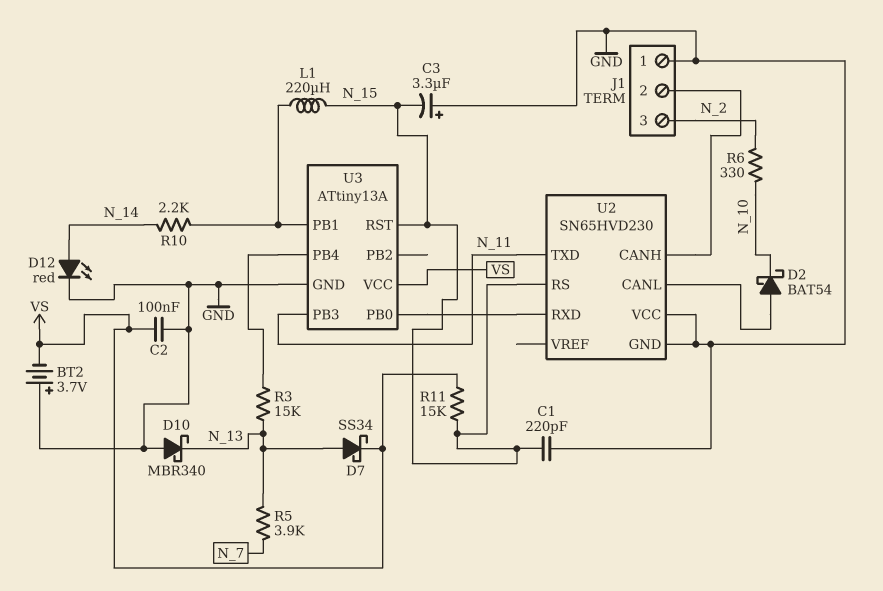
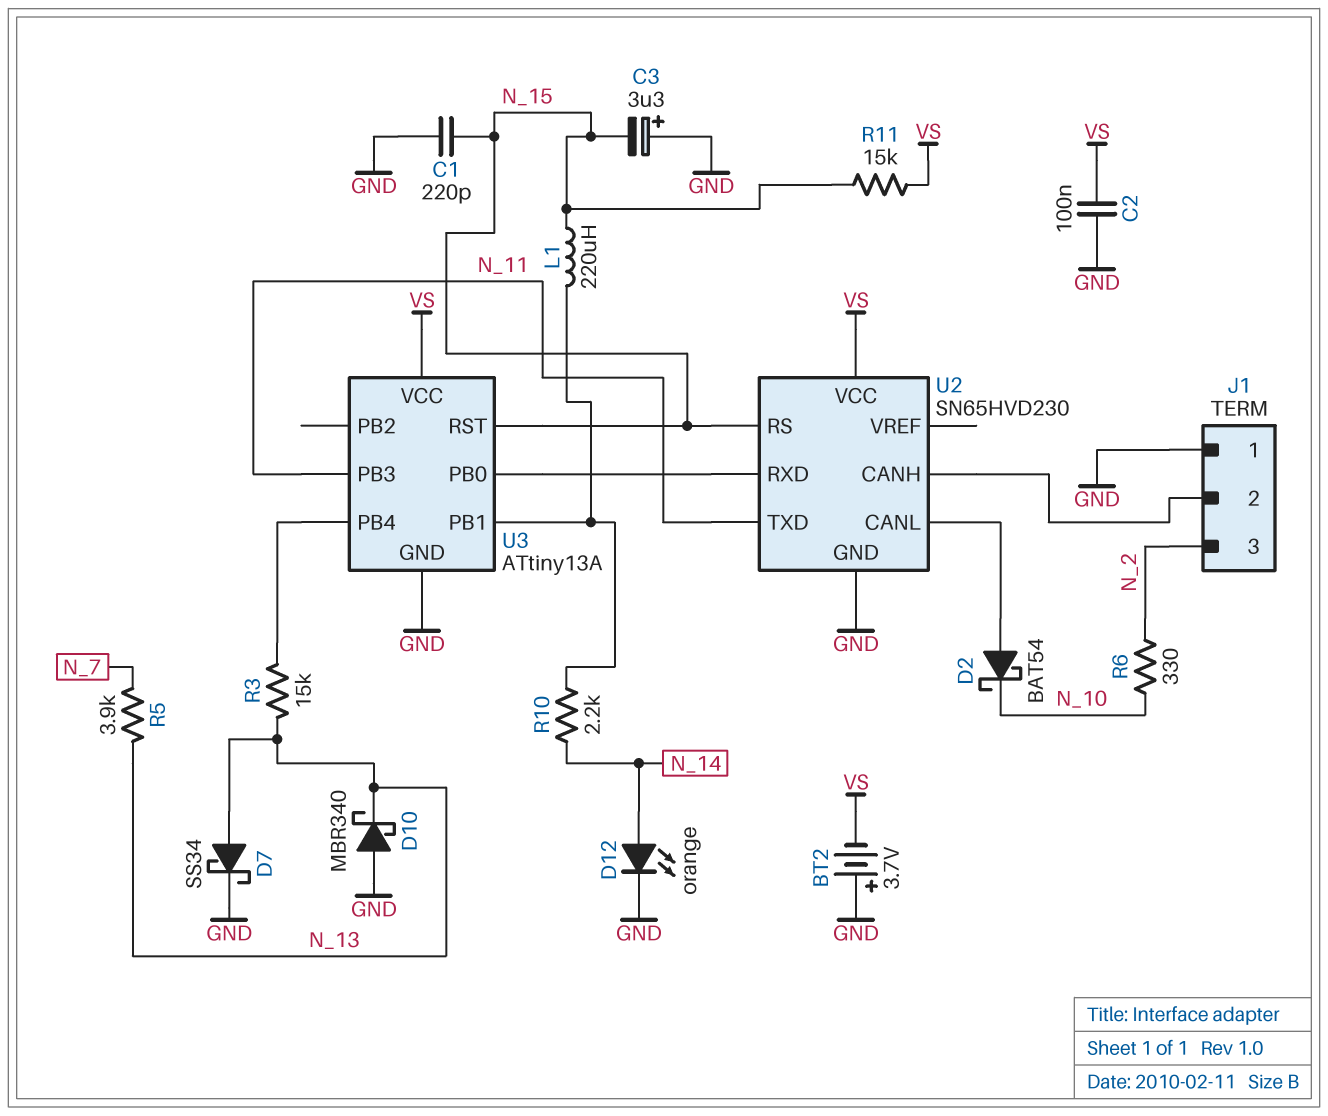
D7: schottky SS34 (A N_13, K VS) -> schottky SS34 (A N_13, K GND)
D12: LED red (A N_14, K GND) -> LED orange (A N_14, K GND)
U2 pin VCC: GND -> VS

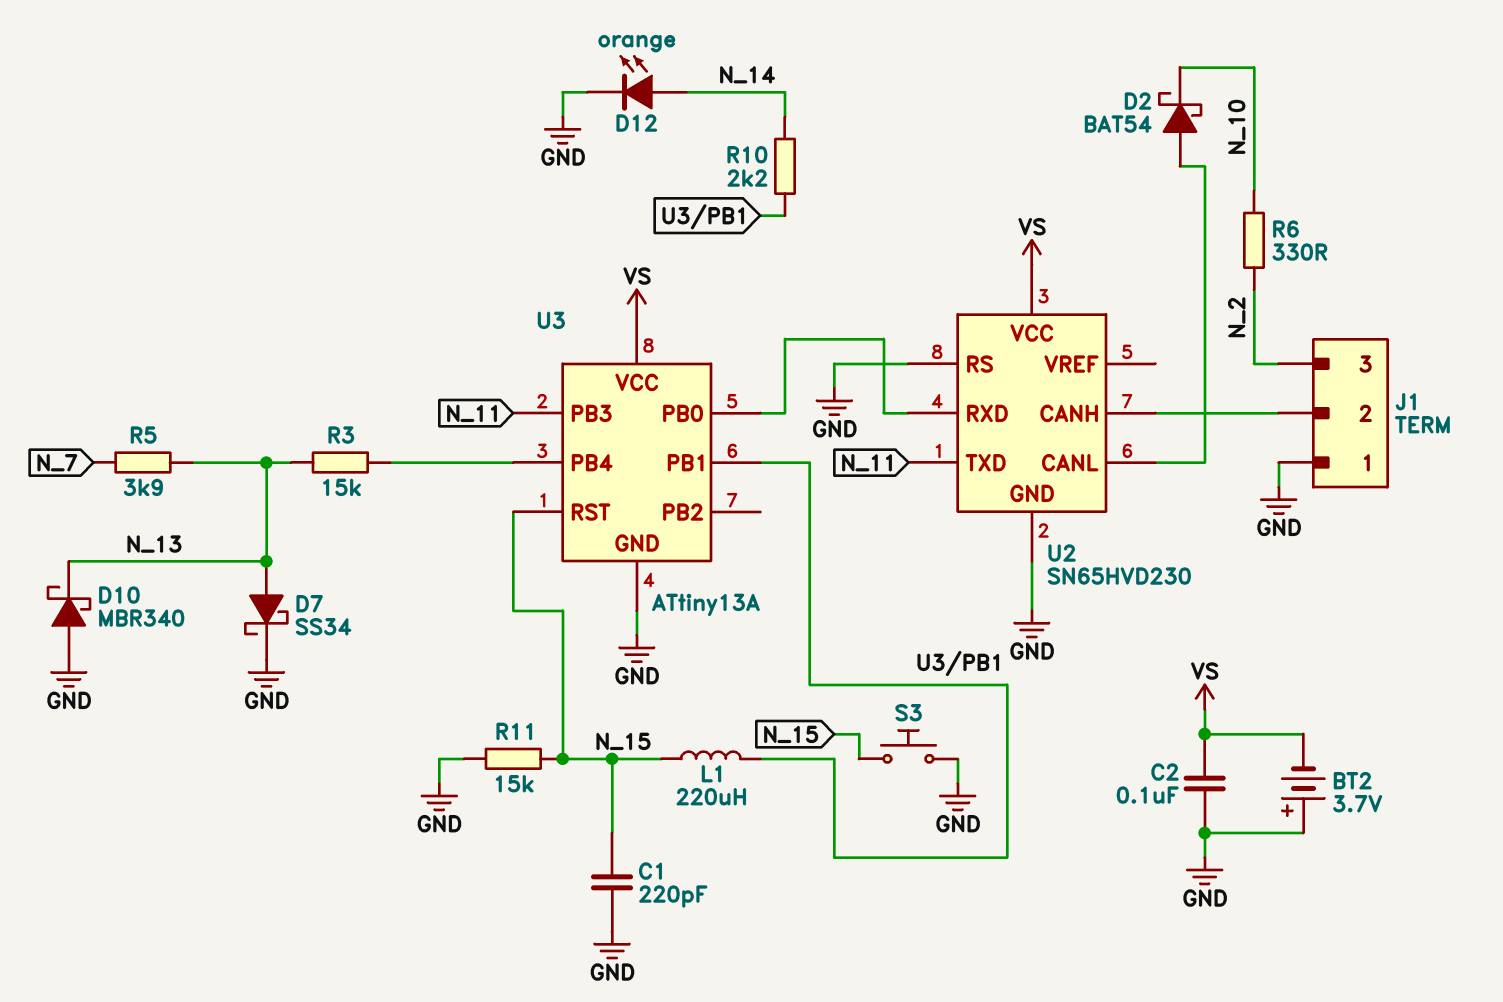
C3: 3.3uF (plus GND, minus N_15) -> none
R11: 15k (N_15, VS) -> 15k (GND, N_15)
S3: none -> button (GND, N_15)
U2 pin RS: N_15 -> GND

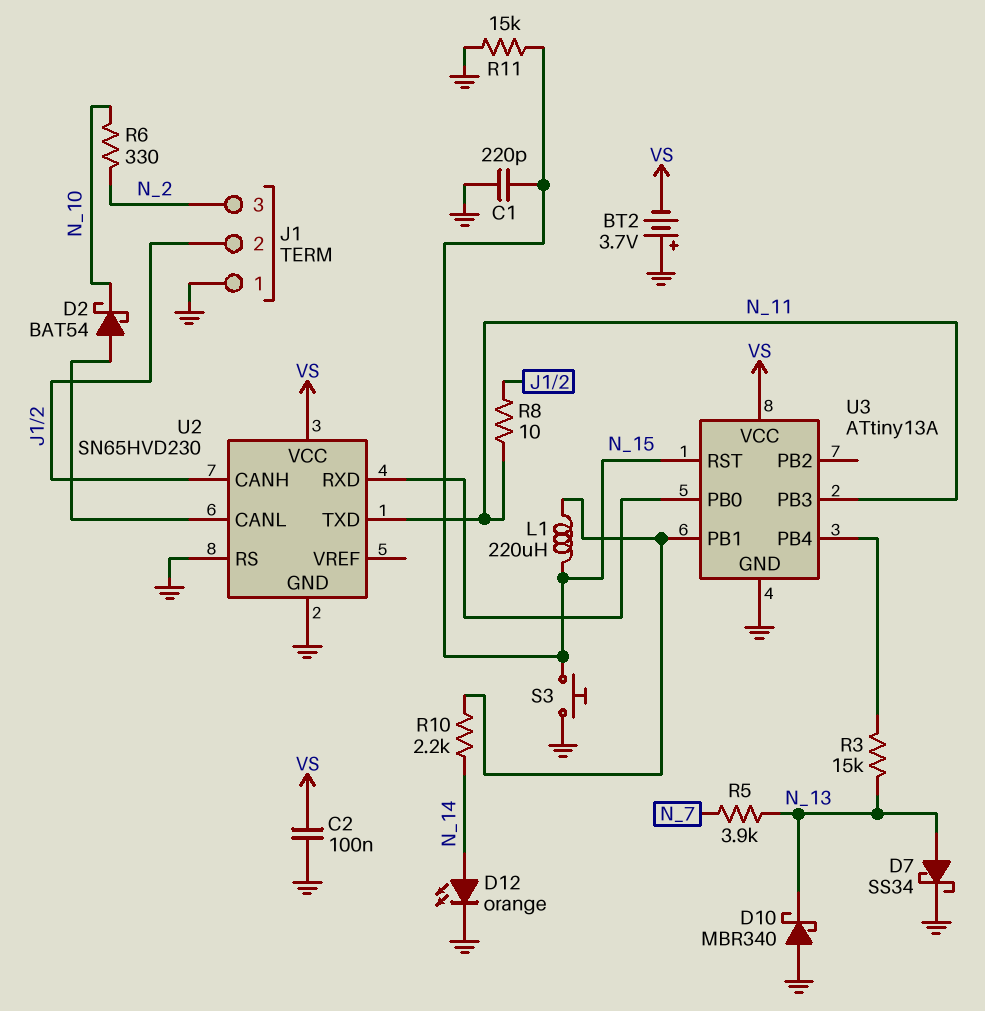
R8: none -> 10 (J1/2, N_11)

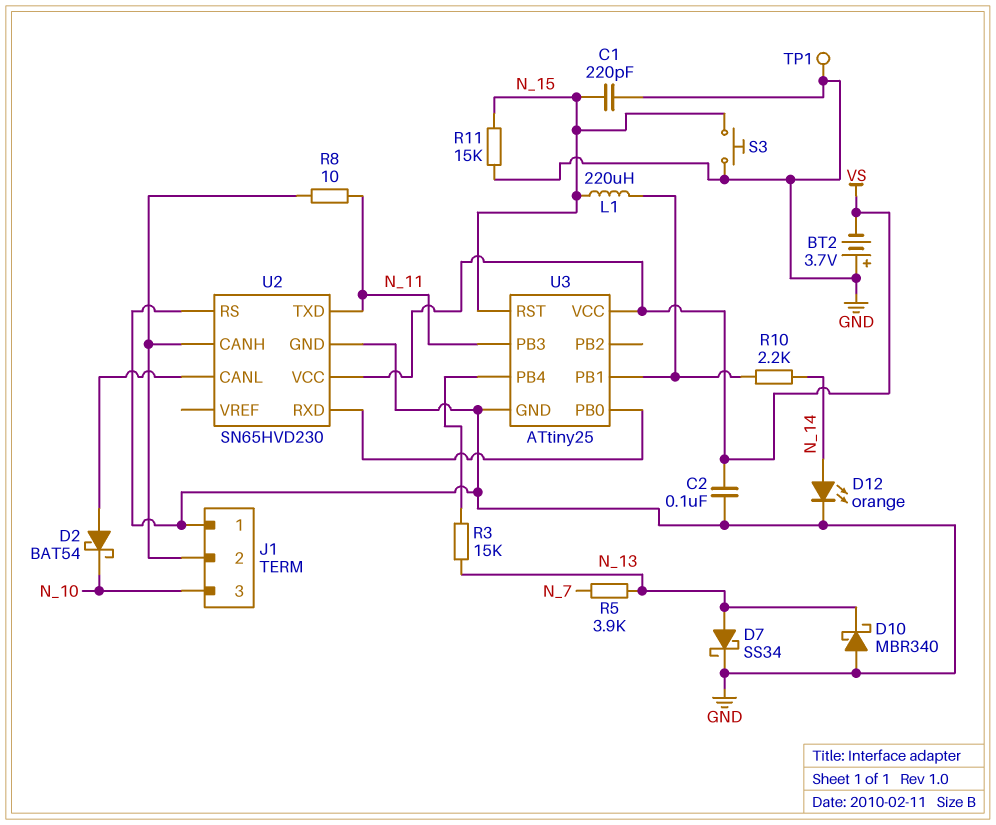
J1 pin 3: N_2 -> N_10
R6: 330 (N_2, N_10) -> none
TP1: none -> test point (GND)
U3: ATtiny13A -> ATtiny25

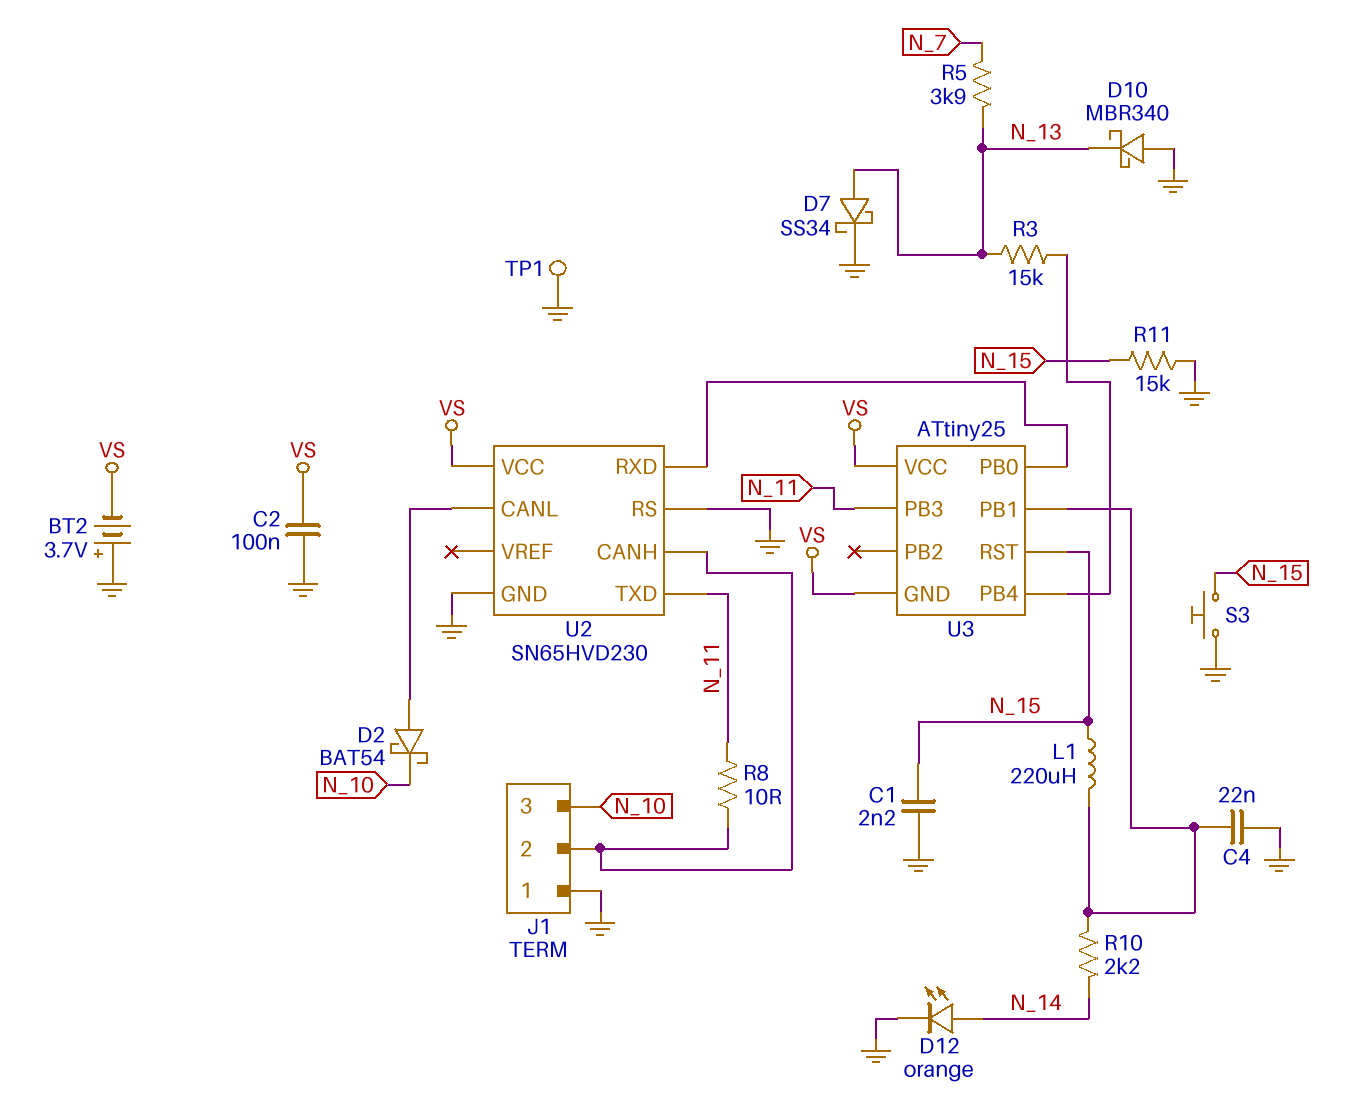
C1: 220pF (GND, N_15) -> 2.2nF (GND, N_15)
C4: none -> 22nF (GND, U3/PB1)
U3 pin GND: GND -> VS

